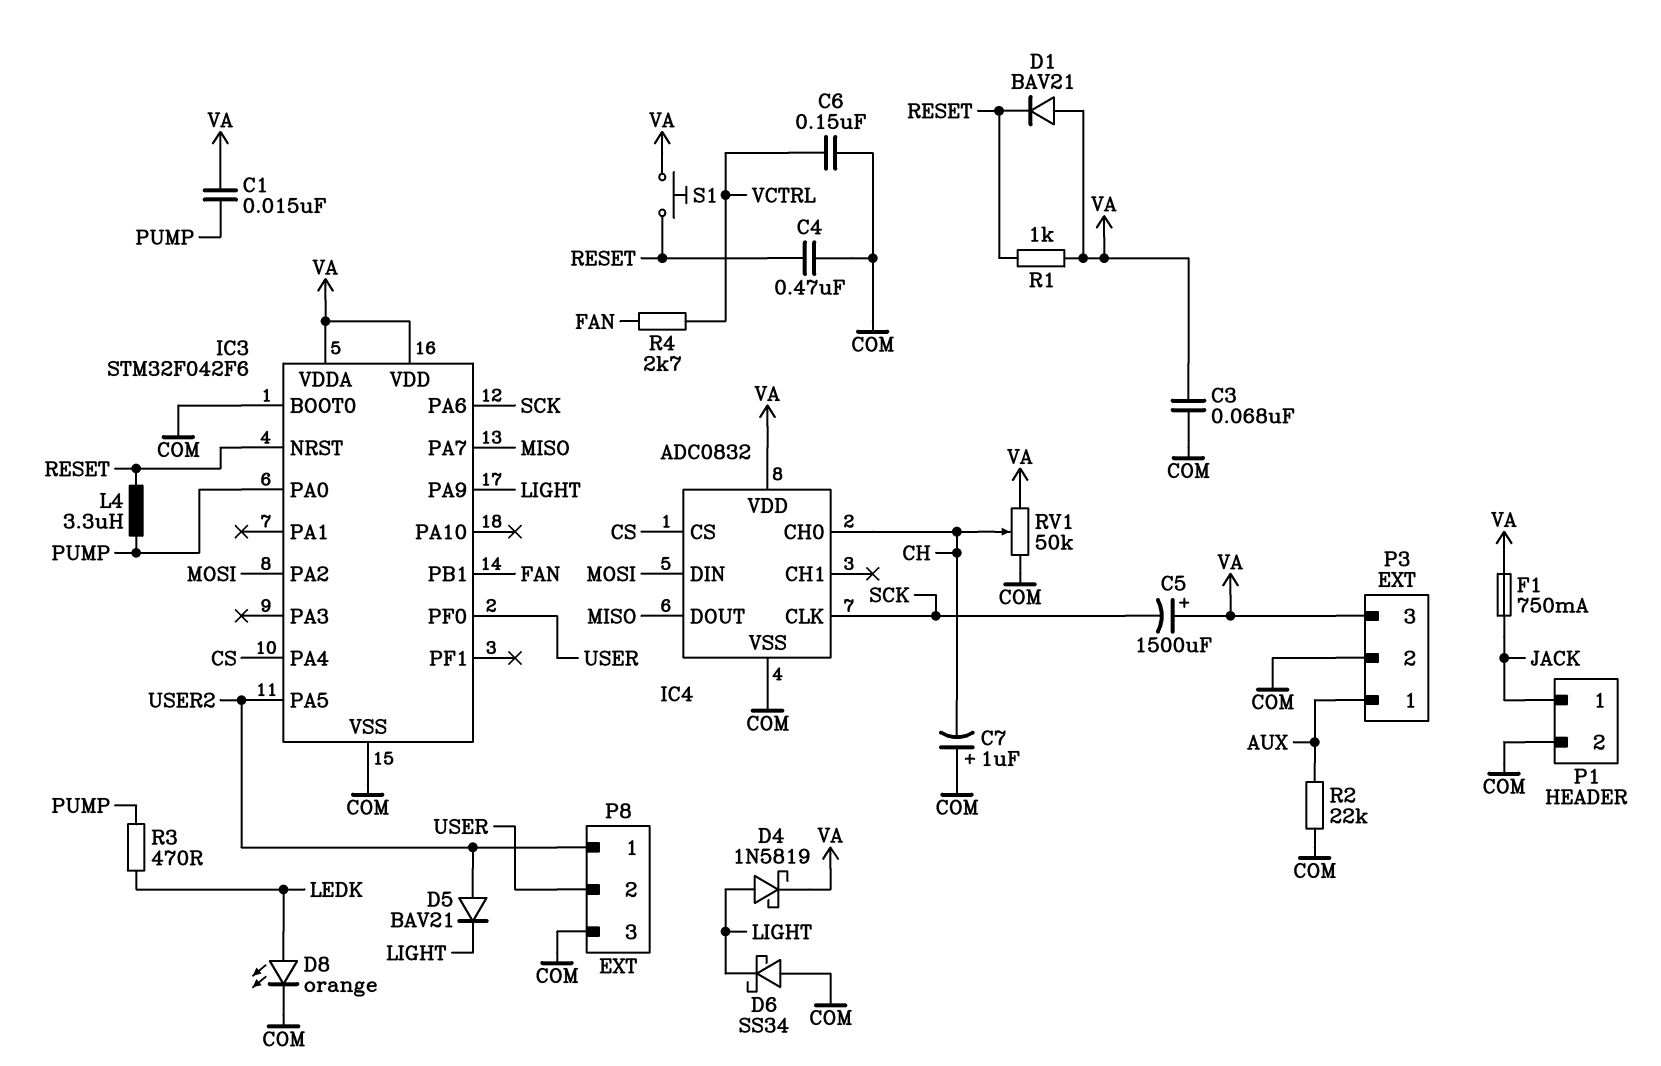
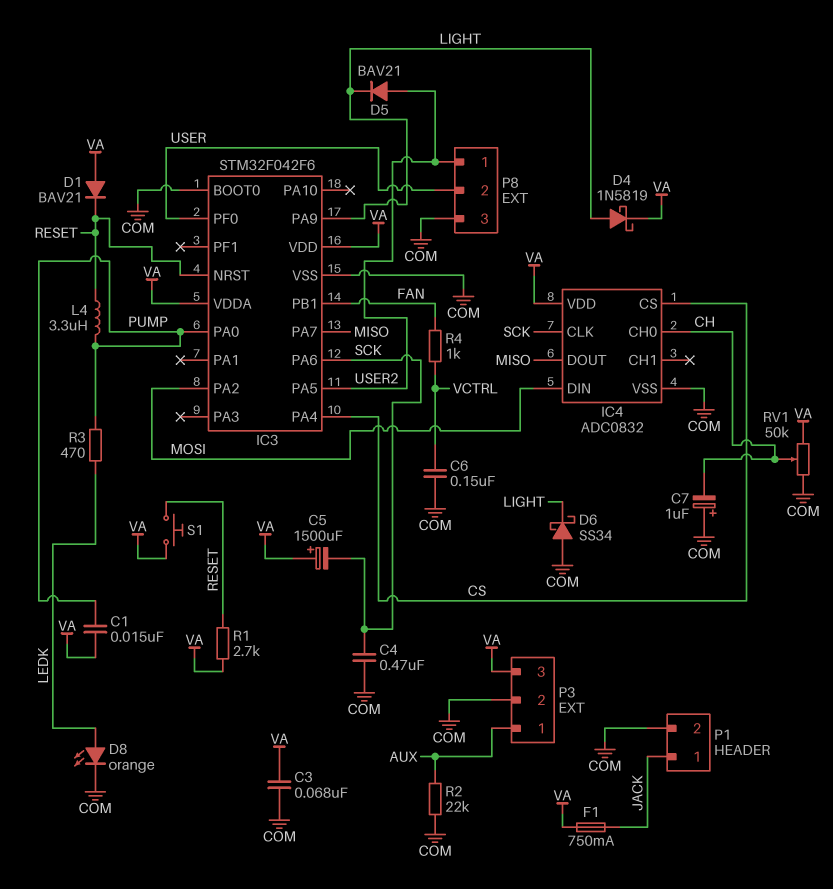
C4: 470nF (COM, RESET) -> 470nF (COM, SCK)
R1: 1k (RESET, VA) -> 2.7k (RESET, VA)
R4: 2.7k (FAN, VCTRL) -> 1k (FAN, VCTRL)

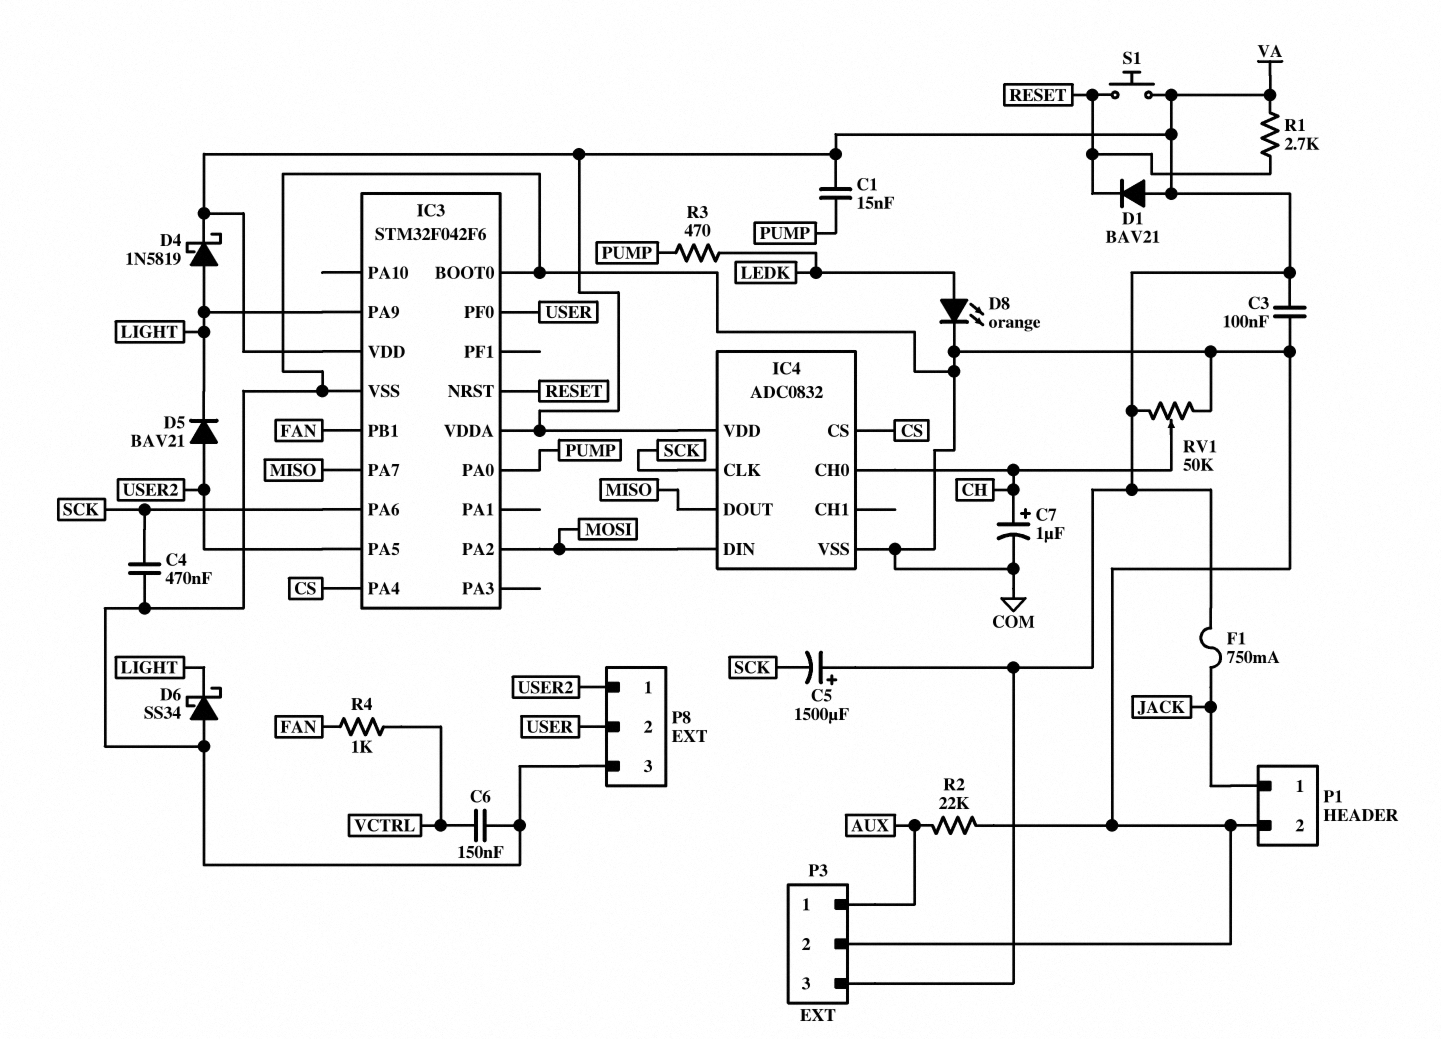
C3: 68nF (COM, VA) -> 100nF (COM, VA)
C7: 1uF (plus COM, minus CH) -> 1uF (plus CH, minus COM)
L4: 3.3uH (PUMP, RESET) -> none

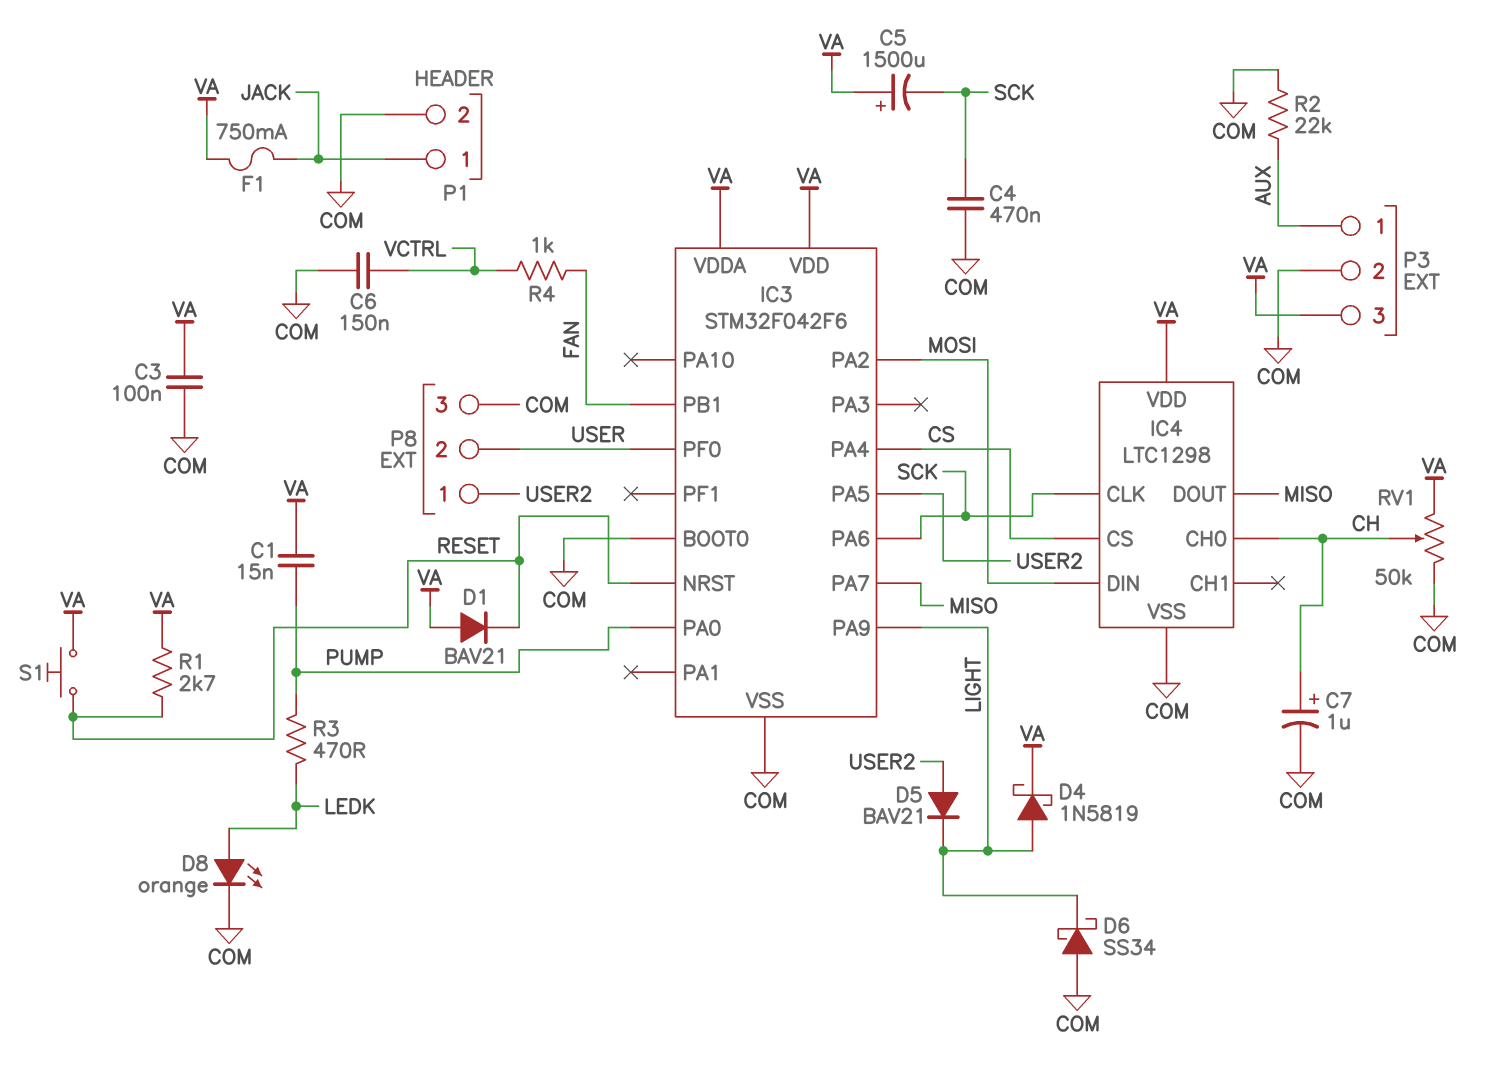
IC4: ADC0832 -> LTC1298

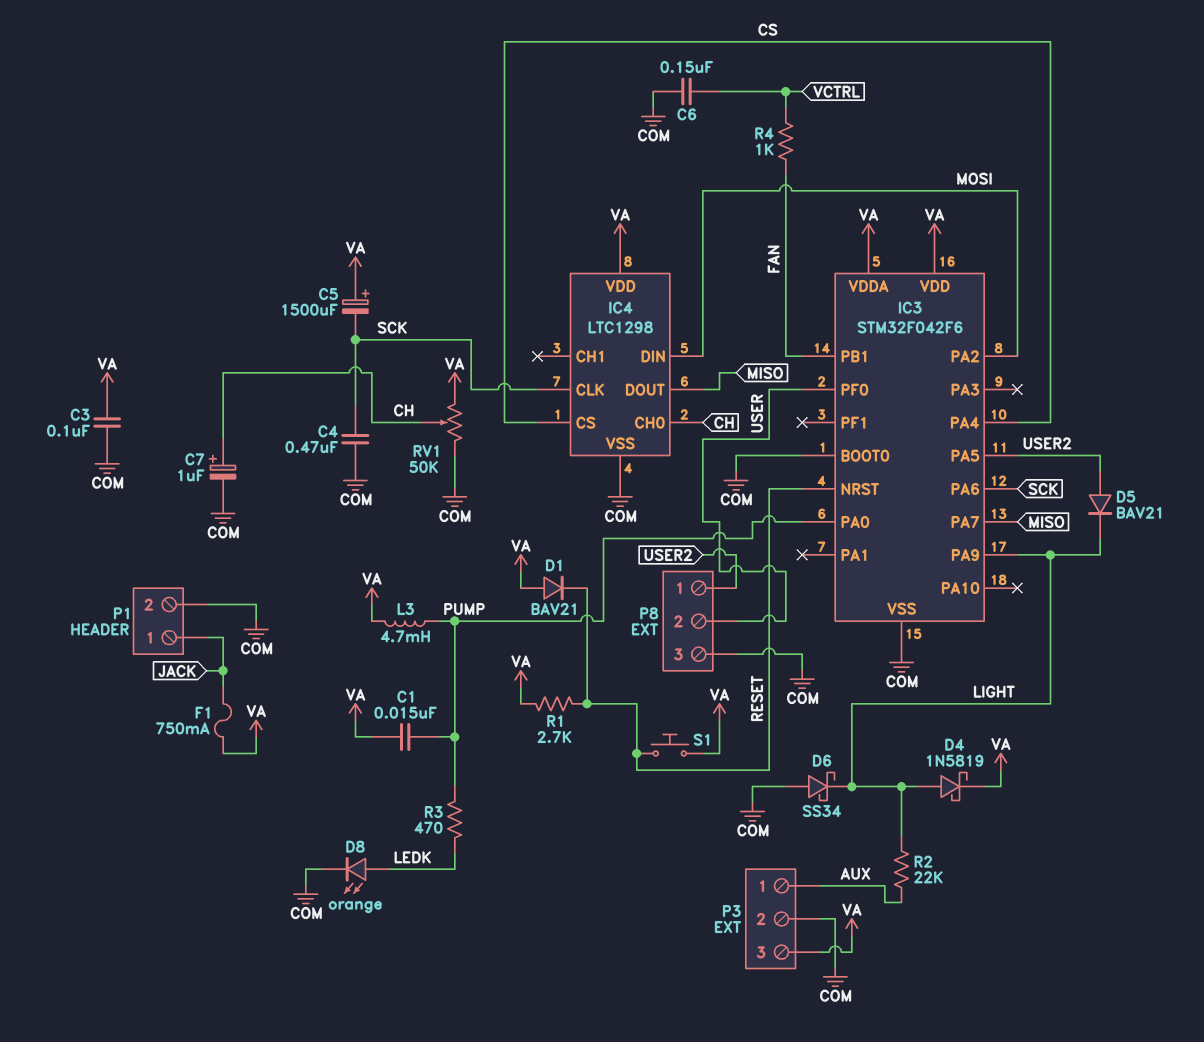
L3: none -> 4.7mH (PUMP, VA)
R2: 22k (AUX, COM) -> 22k (AUX, LIGHT)

